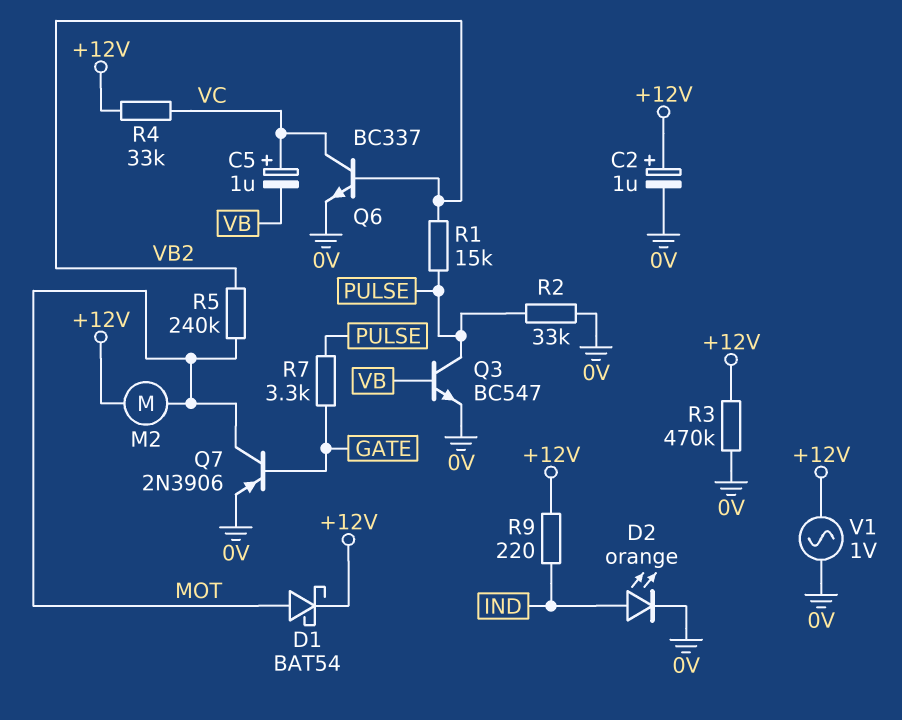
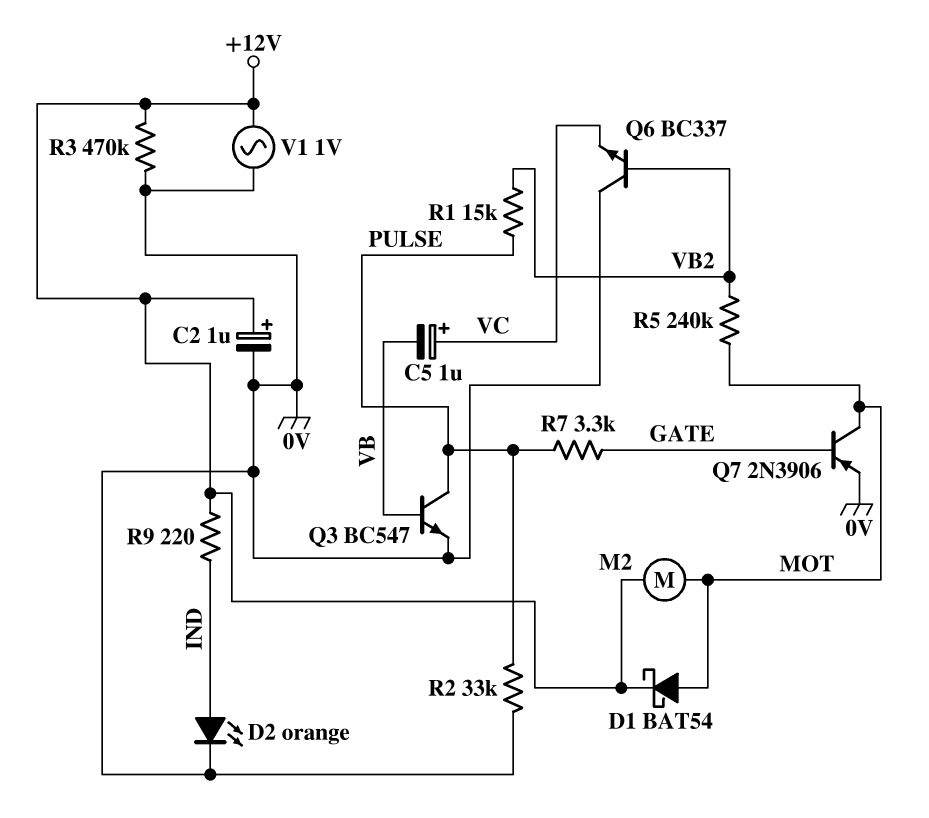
Q6: NPN BC337 (B VB2, C VC, E 0V) -> NPN BC337 (B VB2, C 0V, E VC)
R4: 33k (+12V, VC) -> none

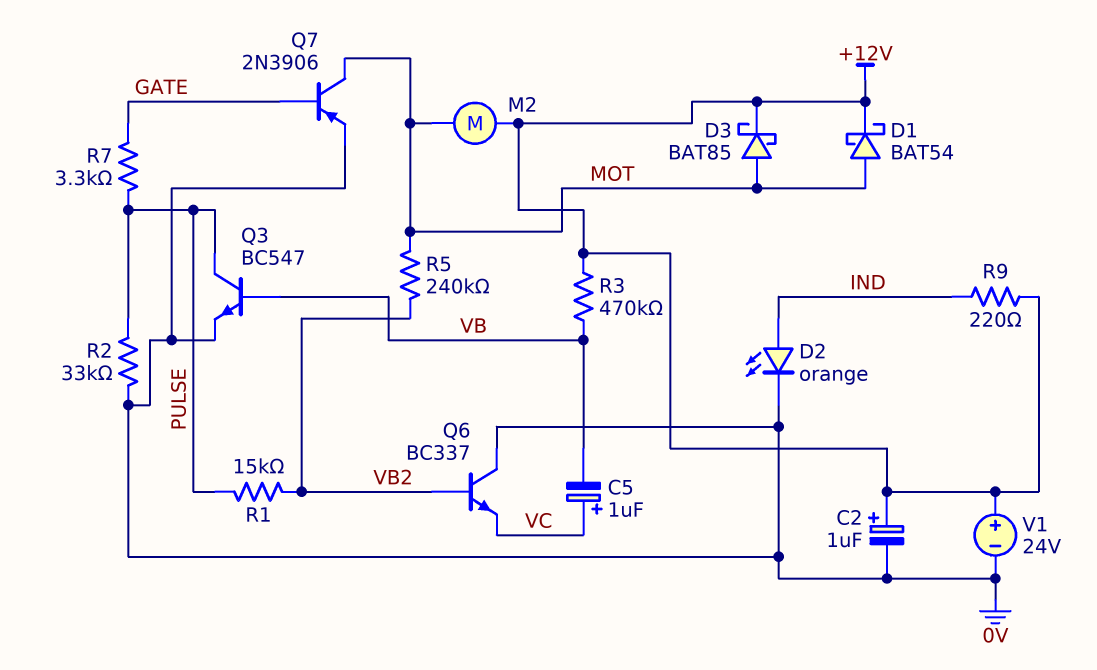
D3: none -> schottky BAT85 (A MOT, K +12V)
R3: 470k (+12V, 0V) -> 470k (+12V, VB)
V1: AC 1V (+12V, 0V) -> 24V (plus +12V, minus 0V)

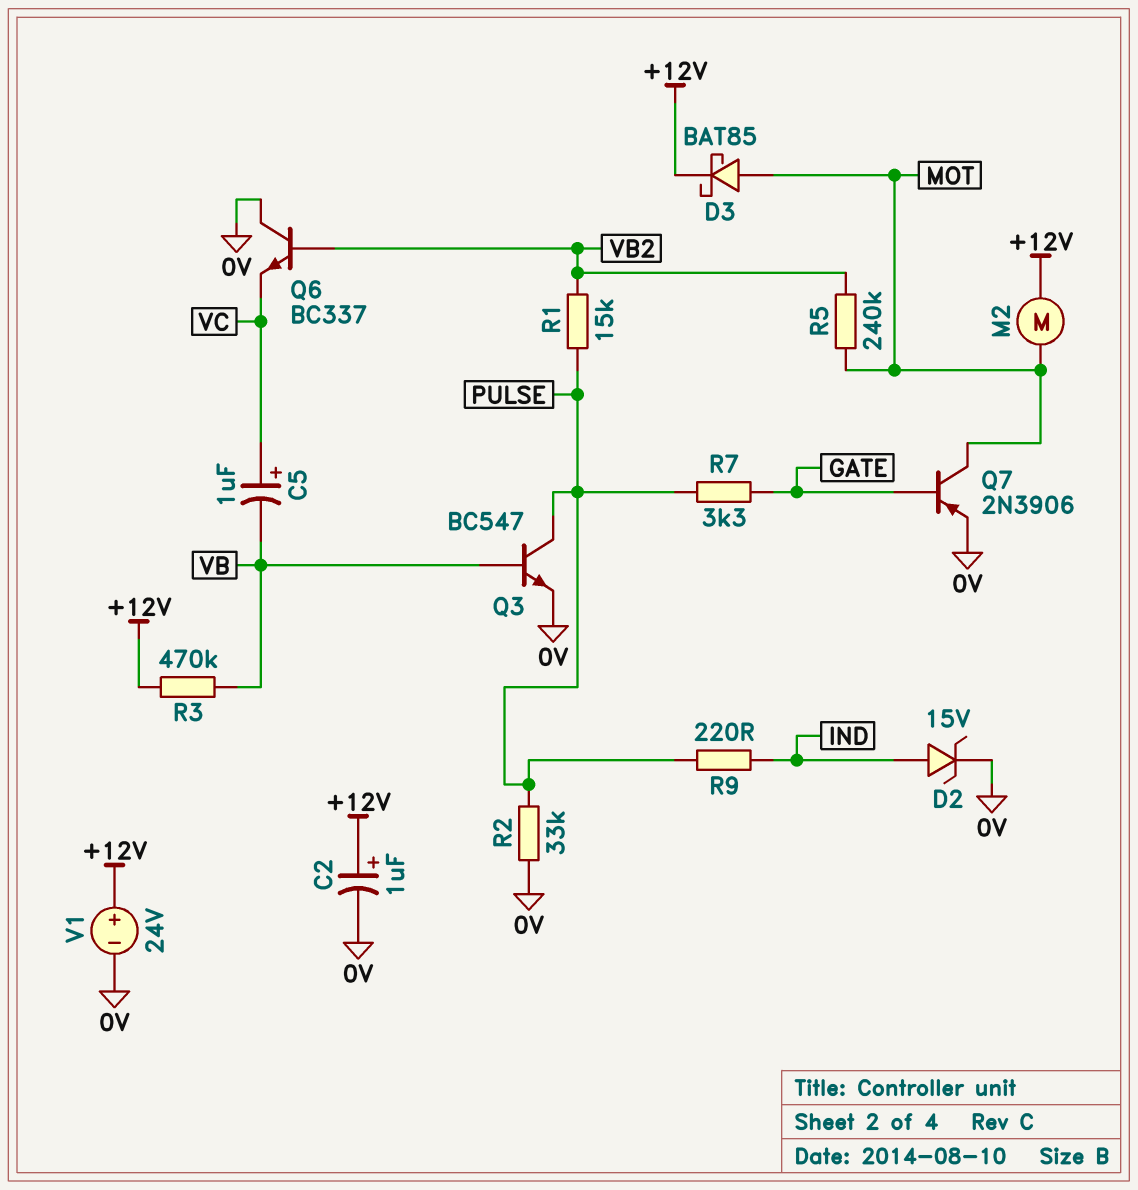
D1: schottky BAT54 (A MOT, K +12V) -> none
D2: LED orange (A IND, K 0V) -> zener 15V (A IND, K 0V)
R9: 220 (+12V, IND) -> 220 (IND, PULSE)

